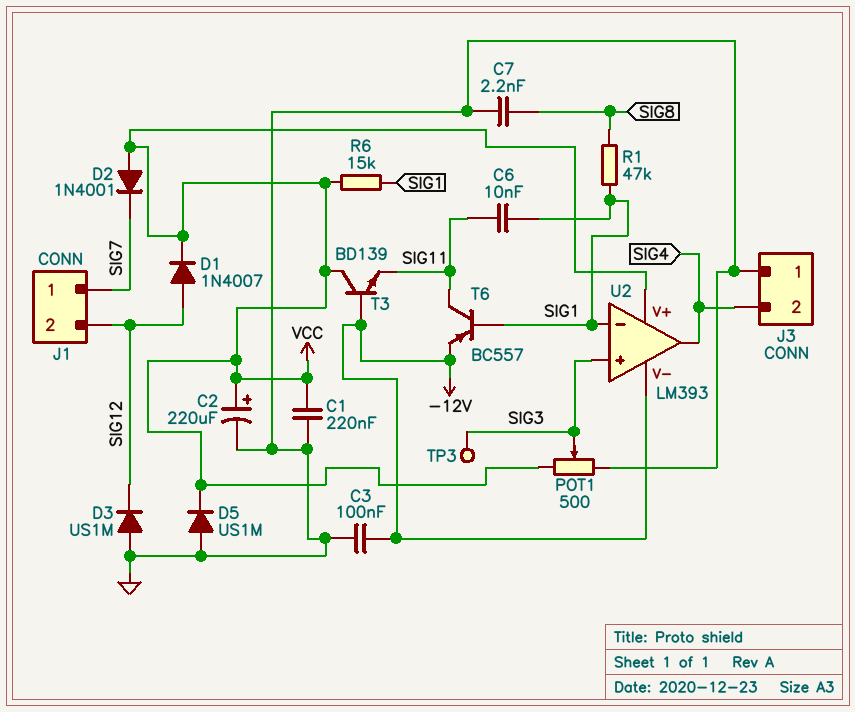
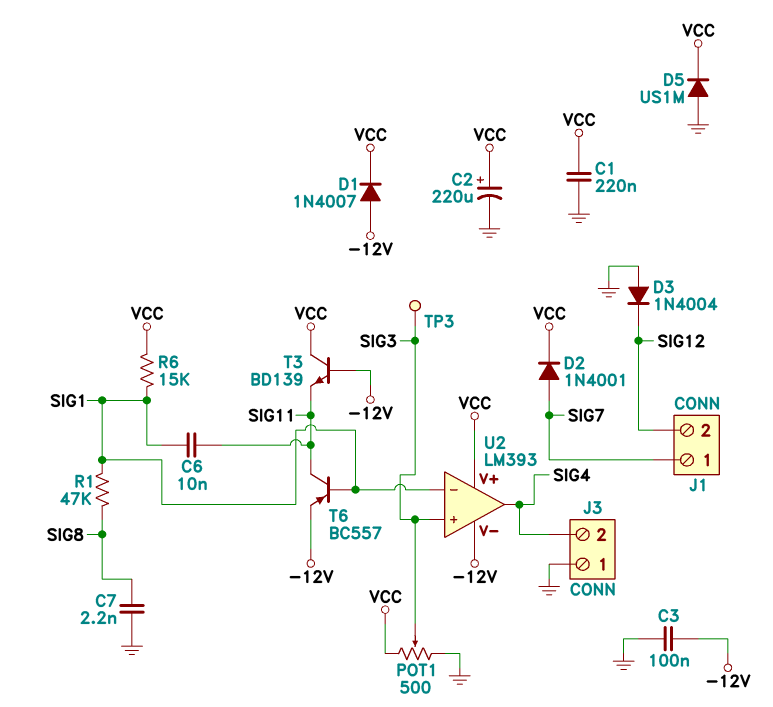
D1: diode 1N4007 (A SIG12, K VCC) -> diode 1N4007 (A -12V, K VCC)
D2: diode 1N4001 (A VCC, K SIG7) -> diode 1N4001 (A SIG7, K VCC)
D3: diode US1M (A GND, K SIG12) -> diode 1N4004 (A GND, K SIG12)

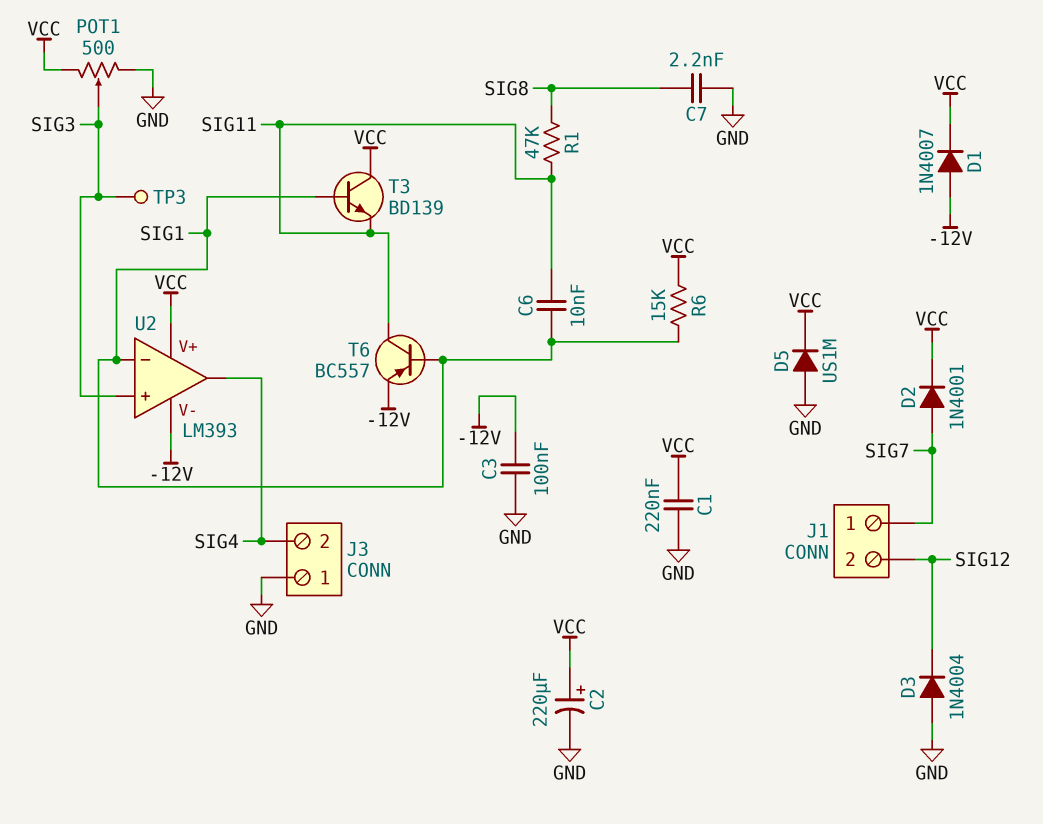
R1: 47k (SIG1, SIG8) -> 47k (SIG8, SIG11)
T3: NPN BD139 (B -12V, C VCC, E SIG11) -> NPN BD139 (B SIG1, C VCC, E SIG11)

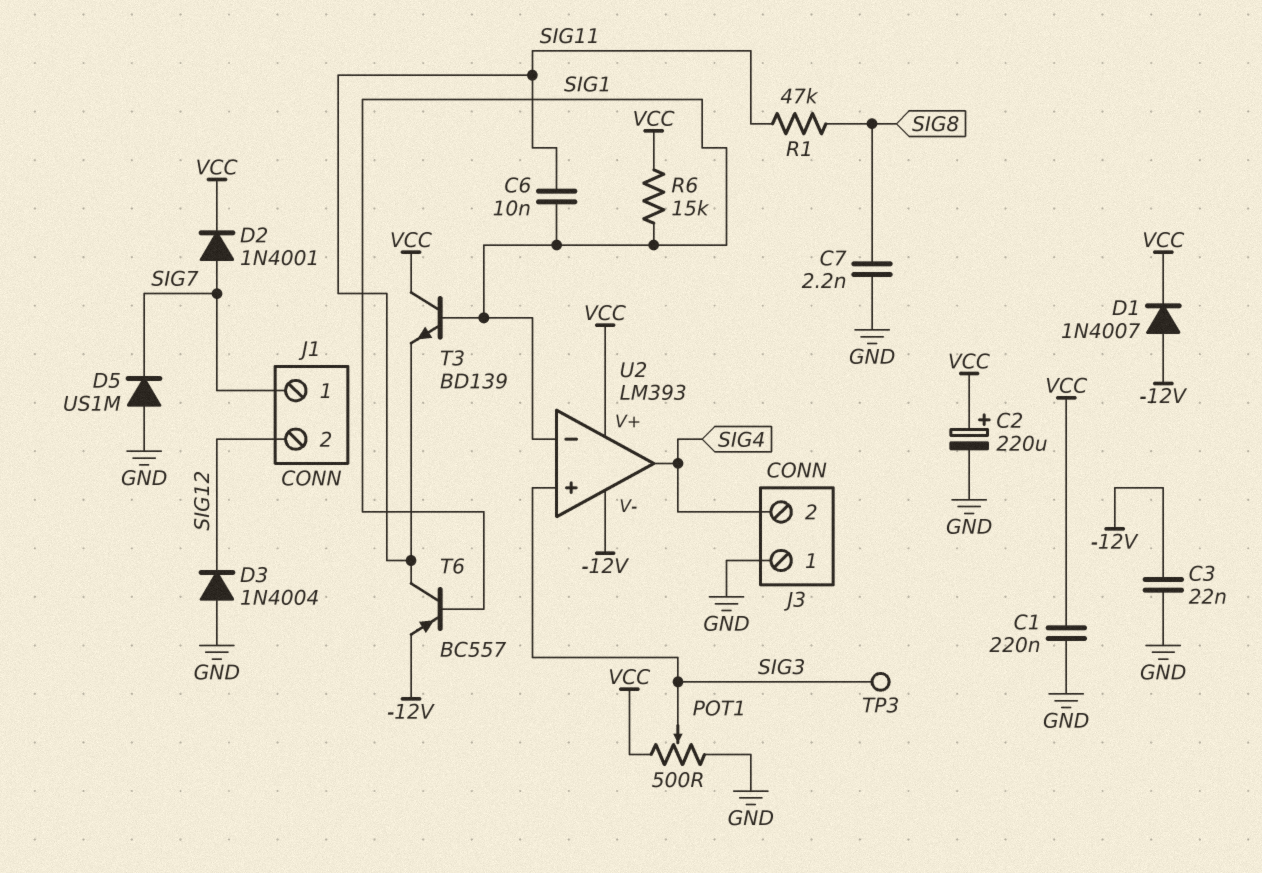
C3: 100nF (-12V, GND) -> 22nF (-12V, GND)
D5: diode US1M (A GND, K VCC) -> diode US1M (A GND, K SIG7)

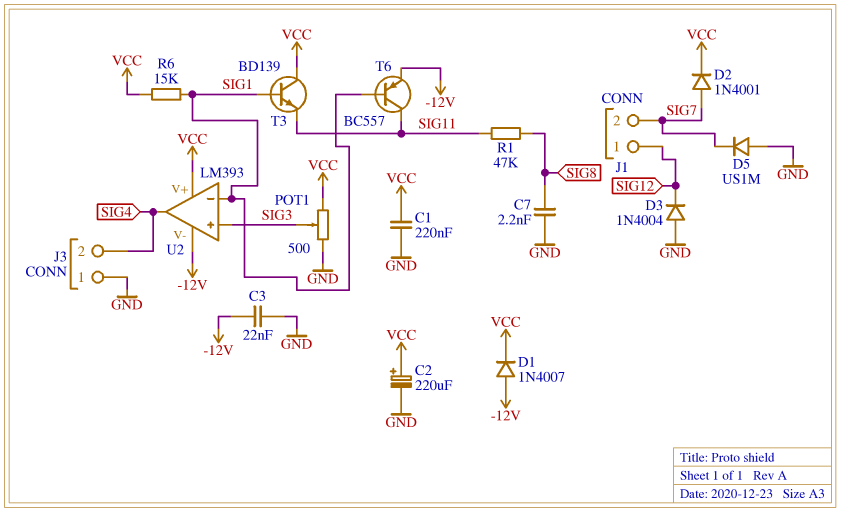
C6: 10nF (SIG1, SIG11) -> none
J1 pin 1: SIG7 -> SIG12
J1 pin 2: SIG12 -> SIG7
TP3: test point (SIG3) -> none

